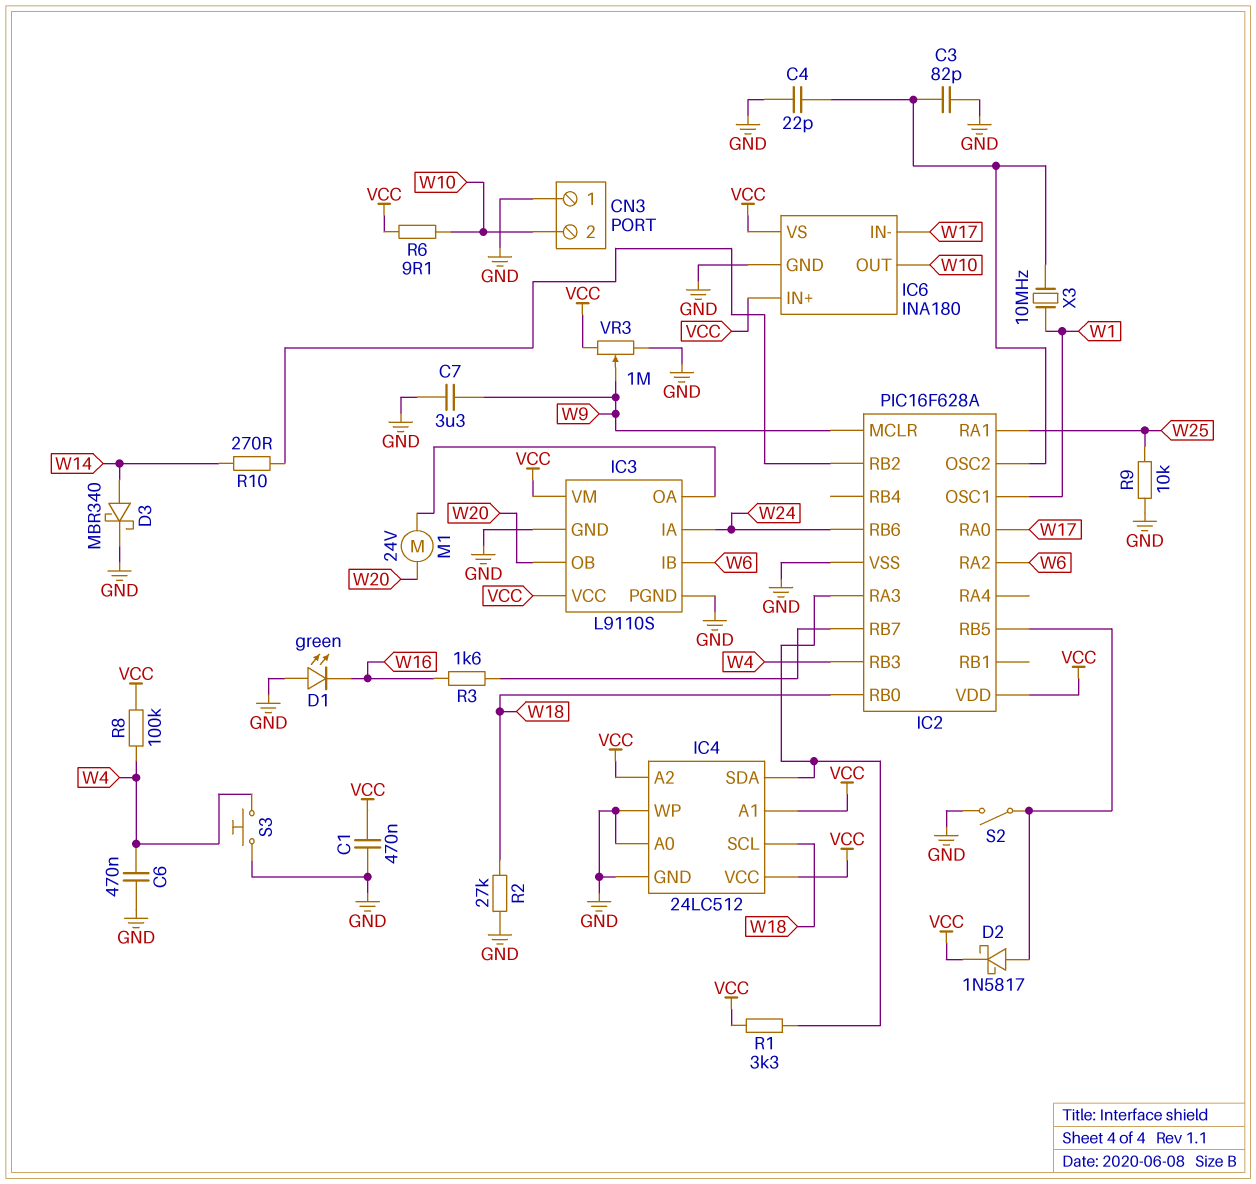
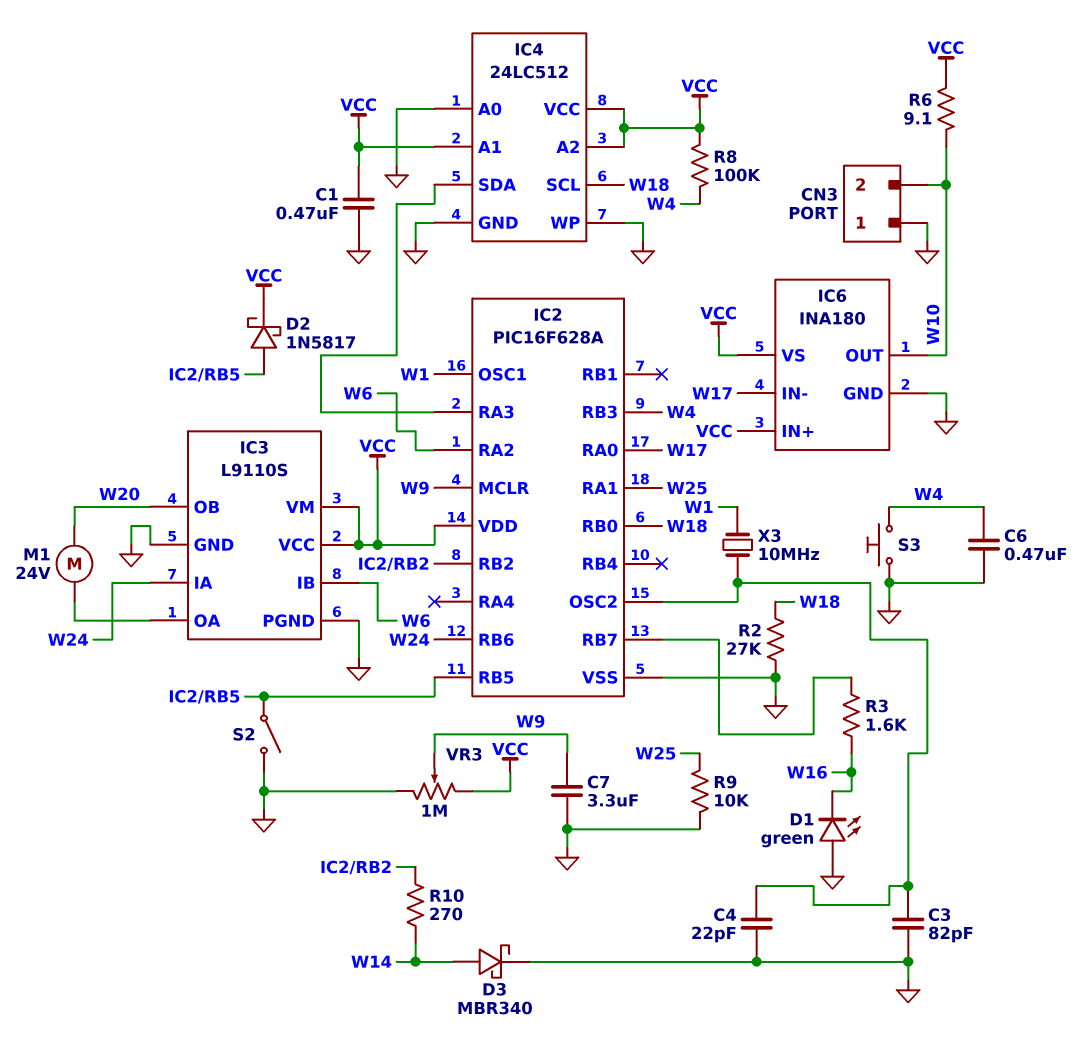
R1: 3.3k (IC2/RA3, VCC) -> none

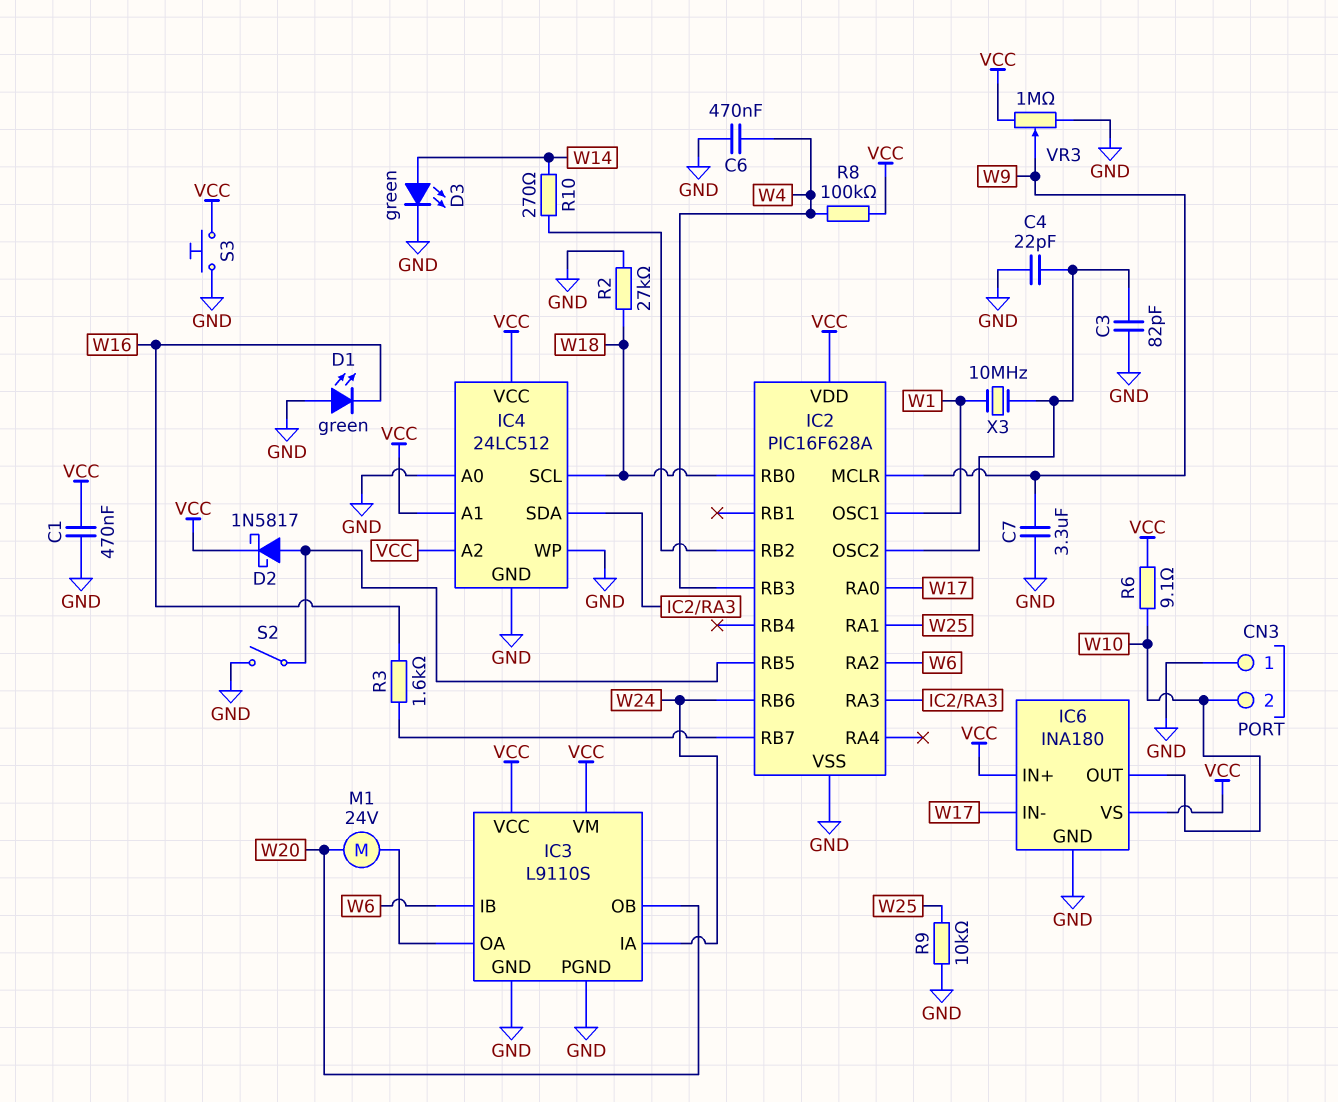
D3: schottky MBR340 (A W14, K GND) -> LED green (A W14, K GND)
S3: button (GND, W4) -> button (GND, VCC)

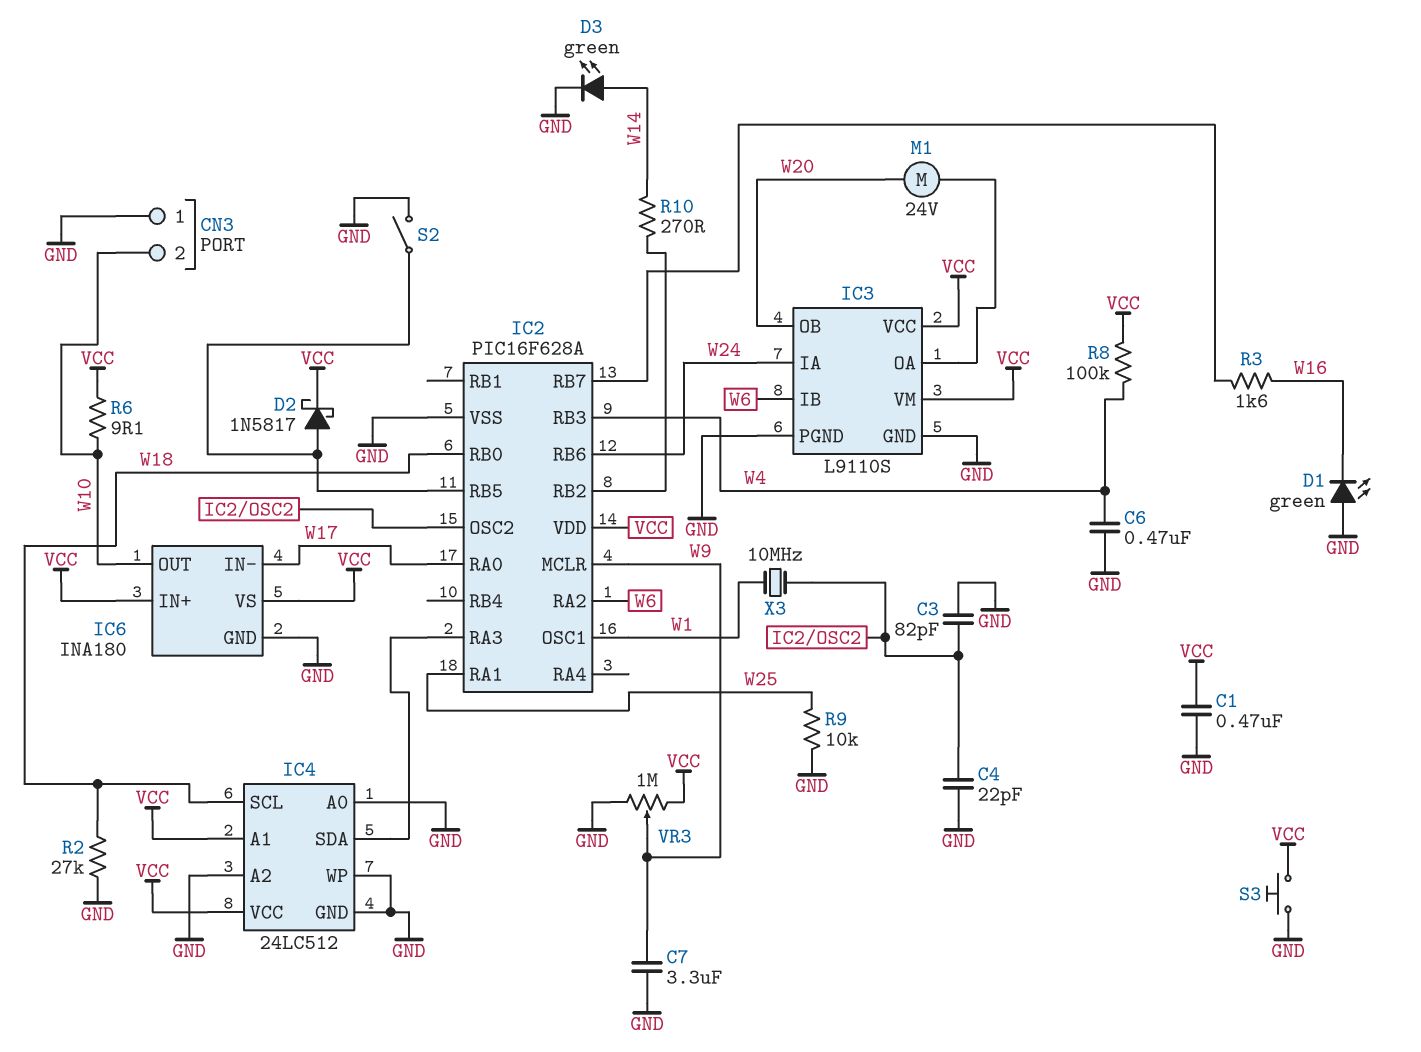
IC4 pin A2: VCC -> GND

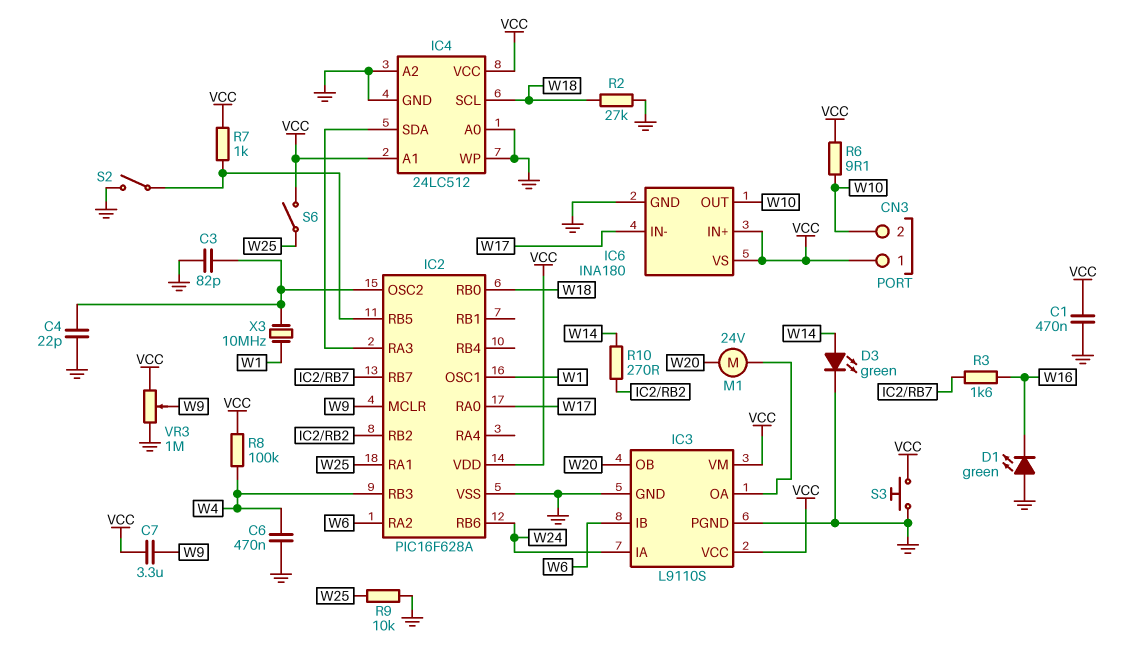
C7: 3.3uF (GND, W9) -> 3.3uF (VCC, W9)
CN3 pin 1: GND -> VCC
D2: schottky 1N5817 (A IC2/RB5, K VCC) -> none
R7: none -> 1k (IC2/RB5, VCC)
S6: none -> switch (VCC, W25)

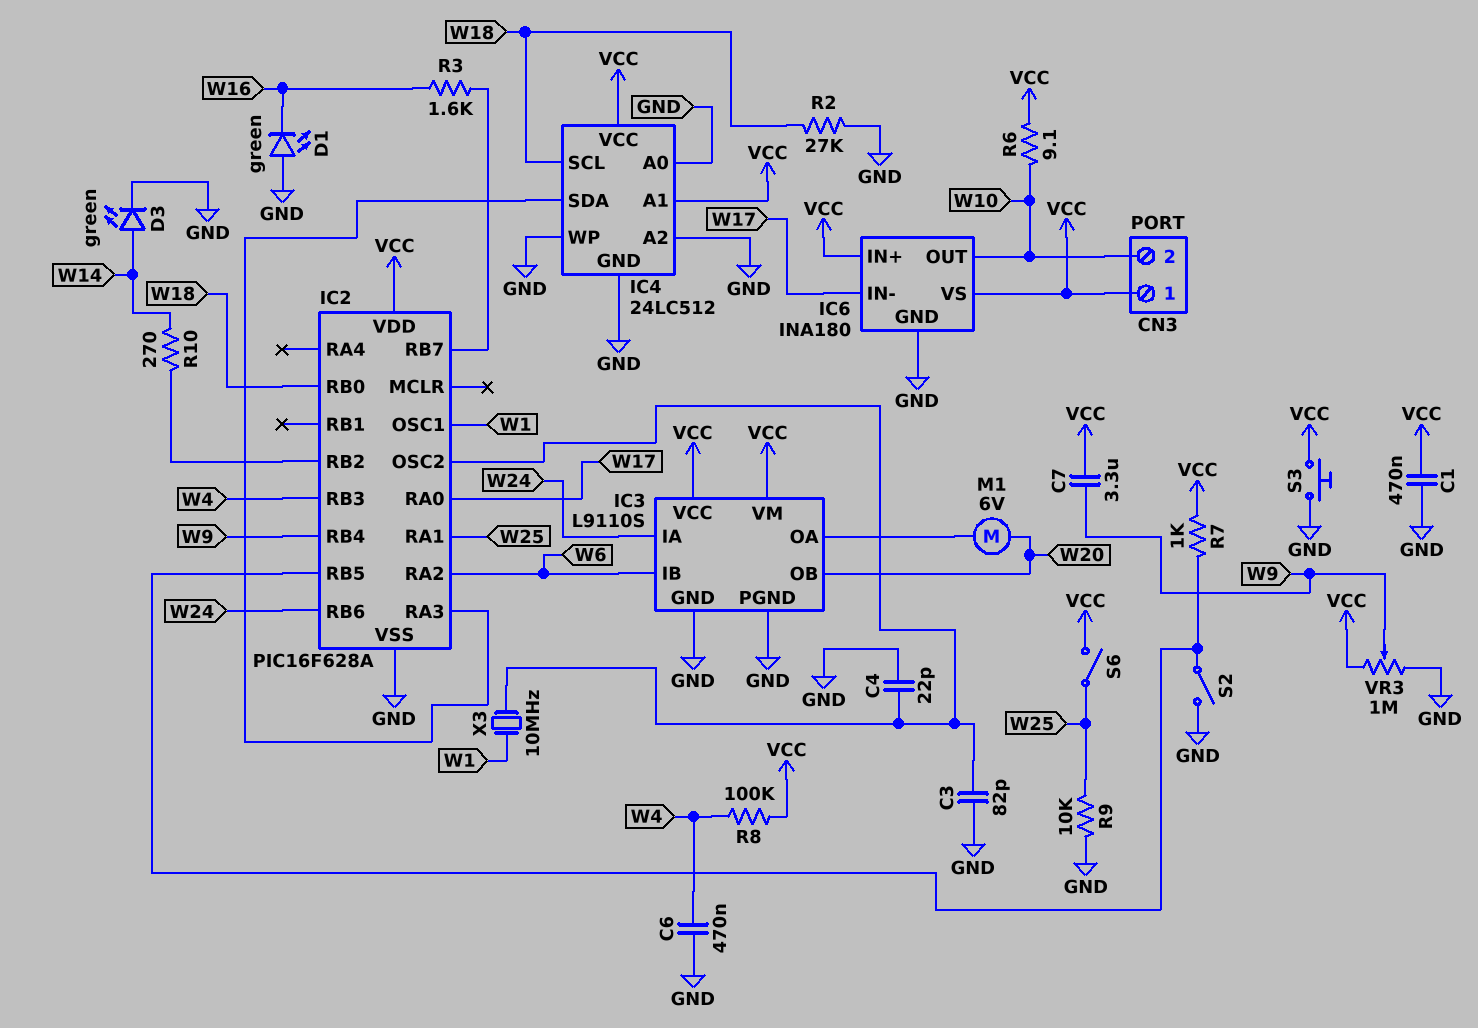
IC2 pin MCLR: W9 -> none
IC2 pin RB4: none -> W9
M1: motor 24V (IC3/OA, W20) -> motor 6V (IC3/OA, W20)

